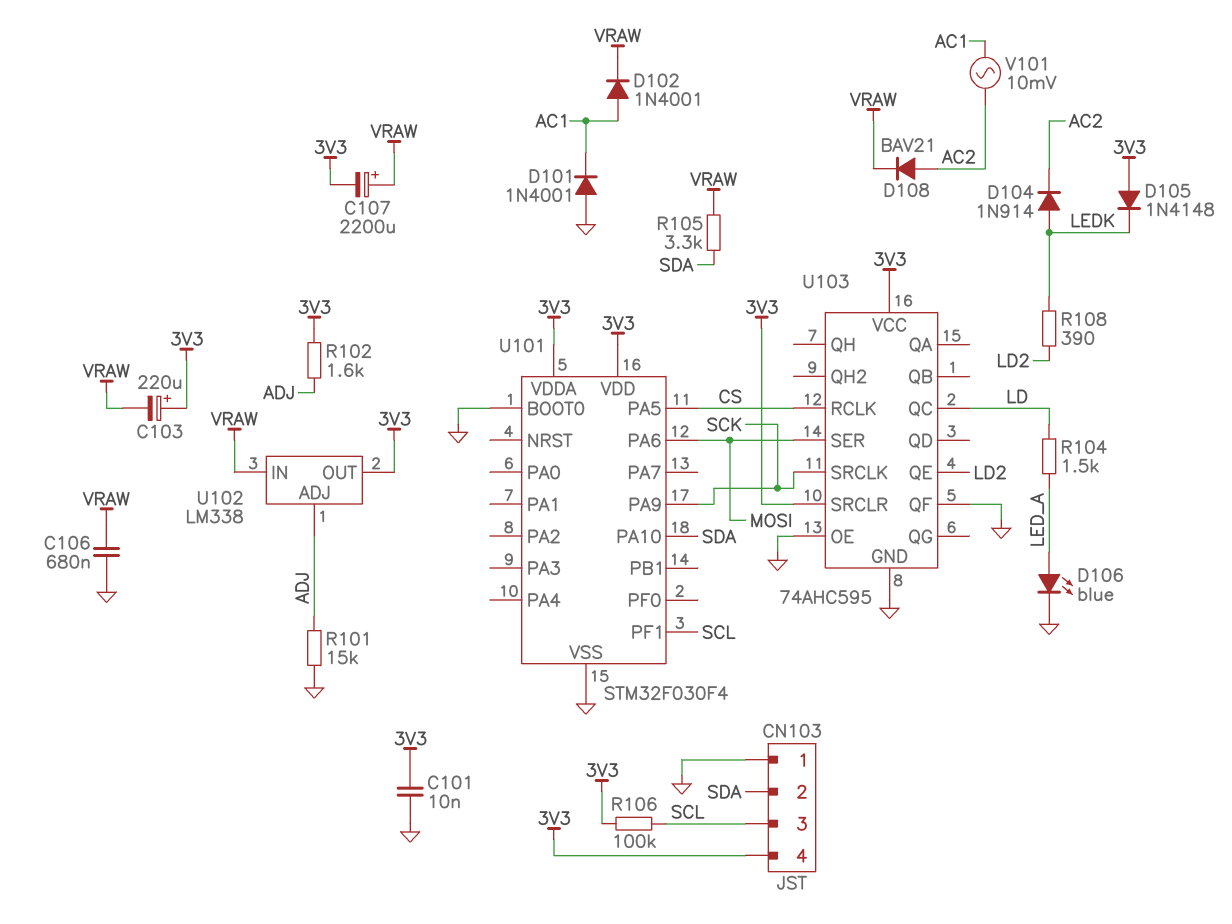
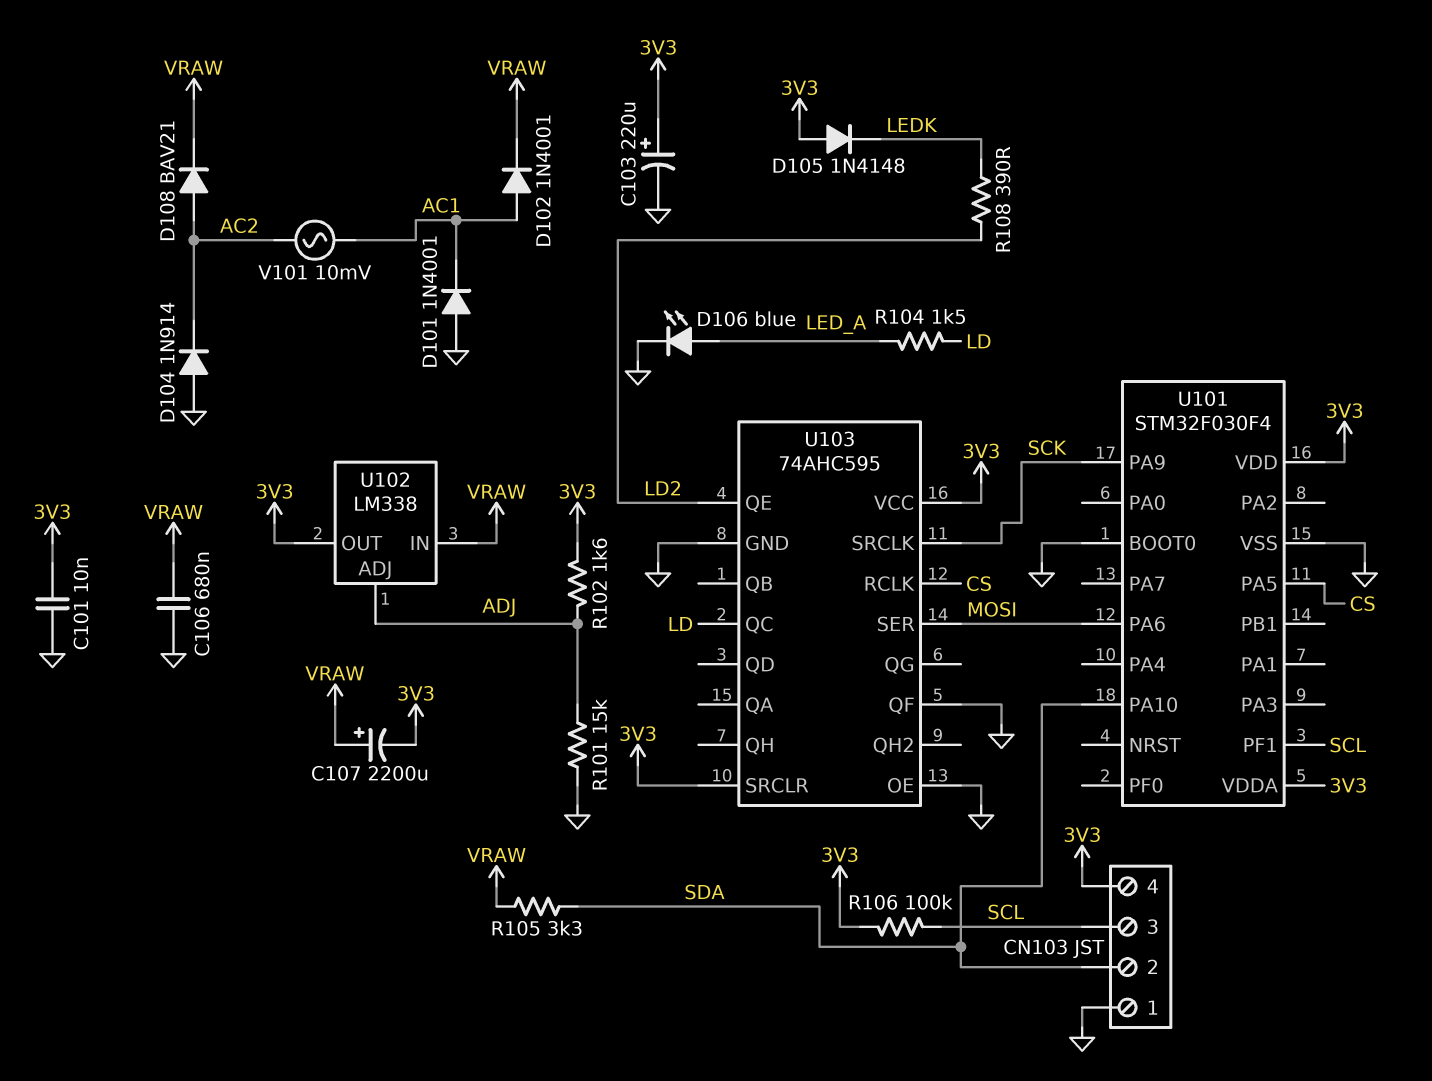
C103: 220uF (plus 3V3, minus VRAW) -> 220uF (plus 3V3, minus GND)
D104: diode 1N914 (A LEDK, K AC2) -> diode 1N914 (A GND, K AC2)

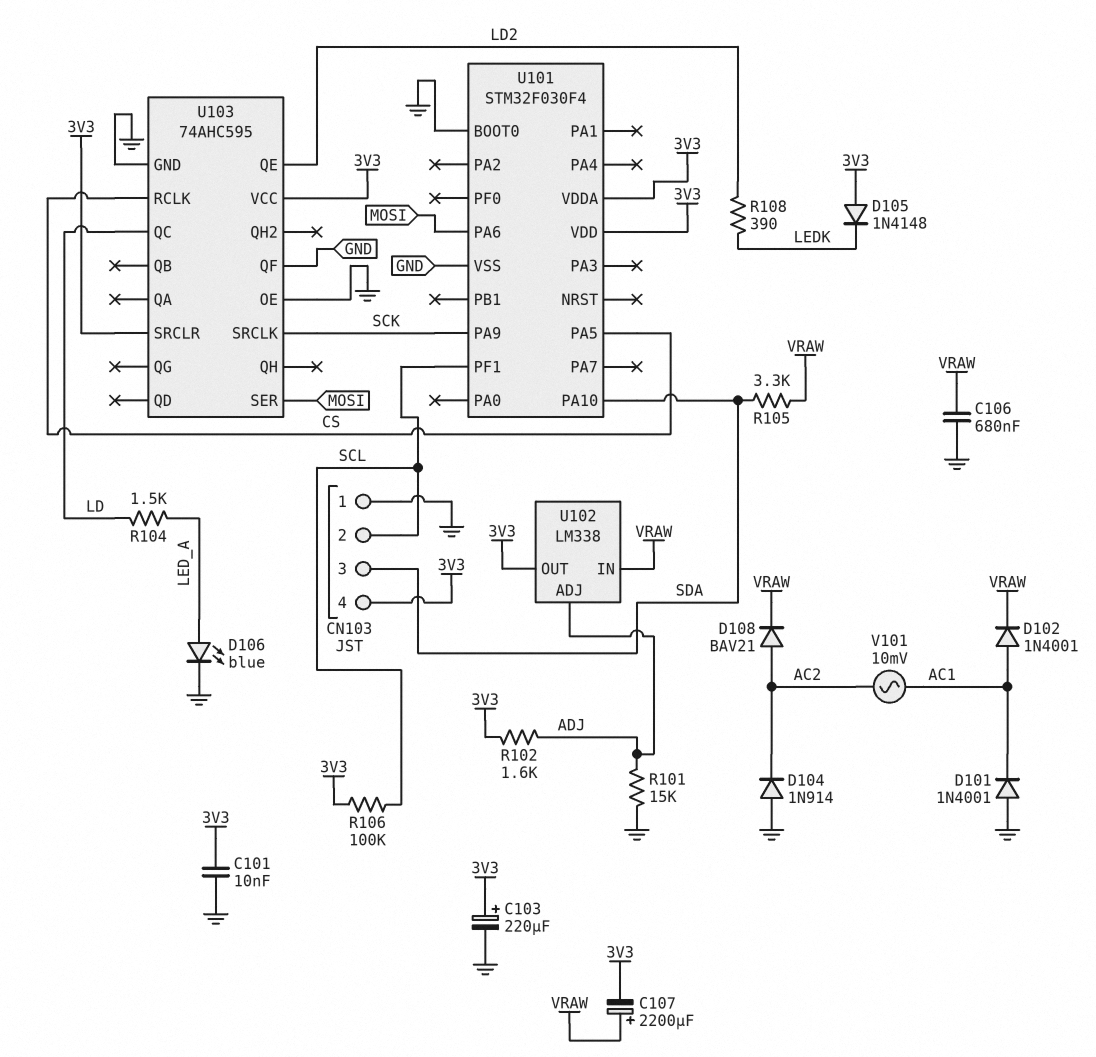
CN103 pin 2: SDA -> SCL
CN103 pin 3: SCL -> SDA

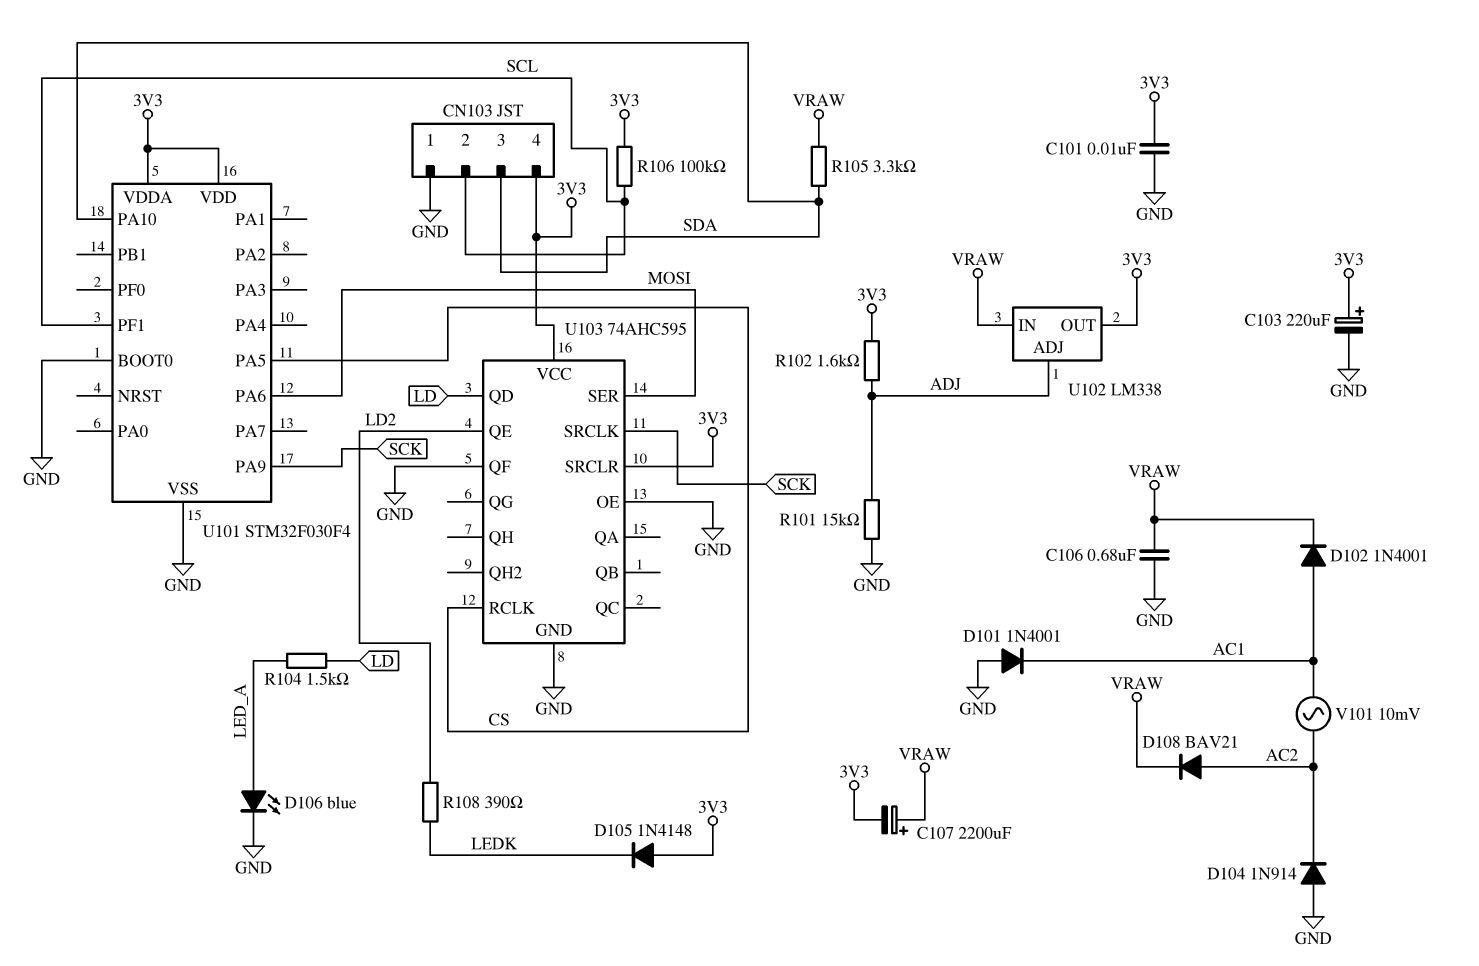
U103 pin QC: LD -> none
U103 pin QD: none -> LD

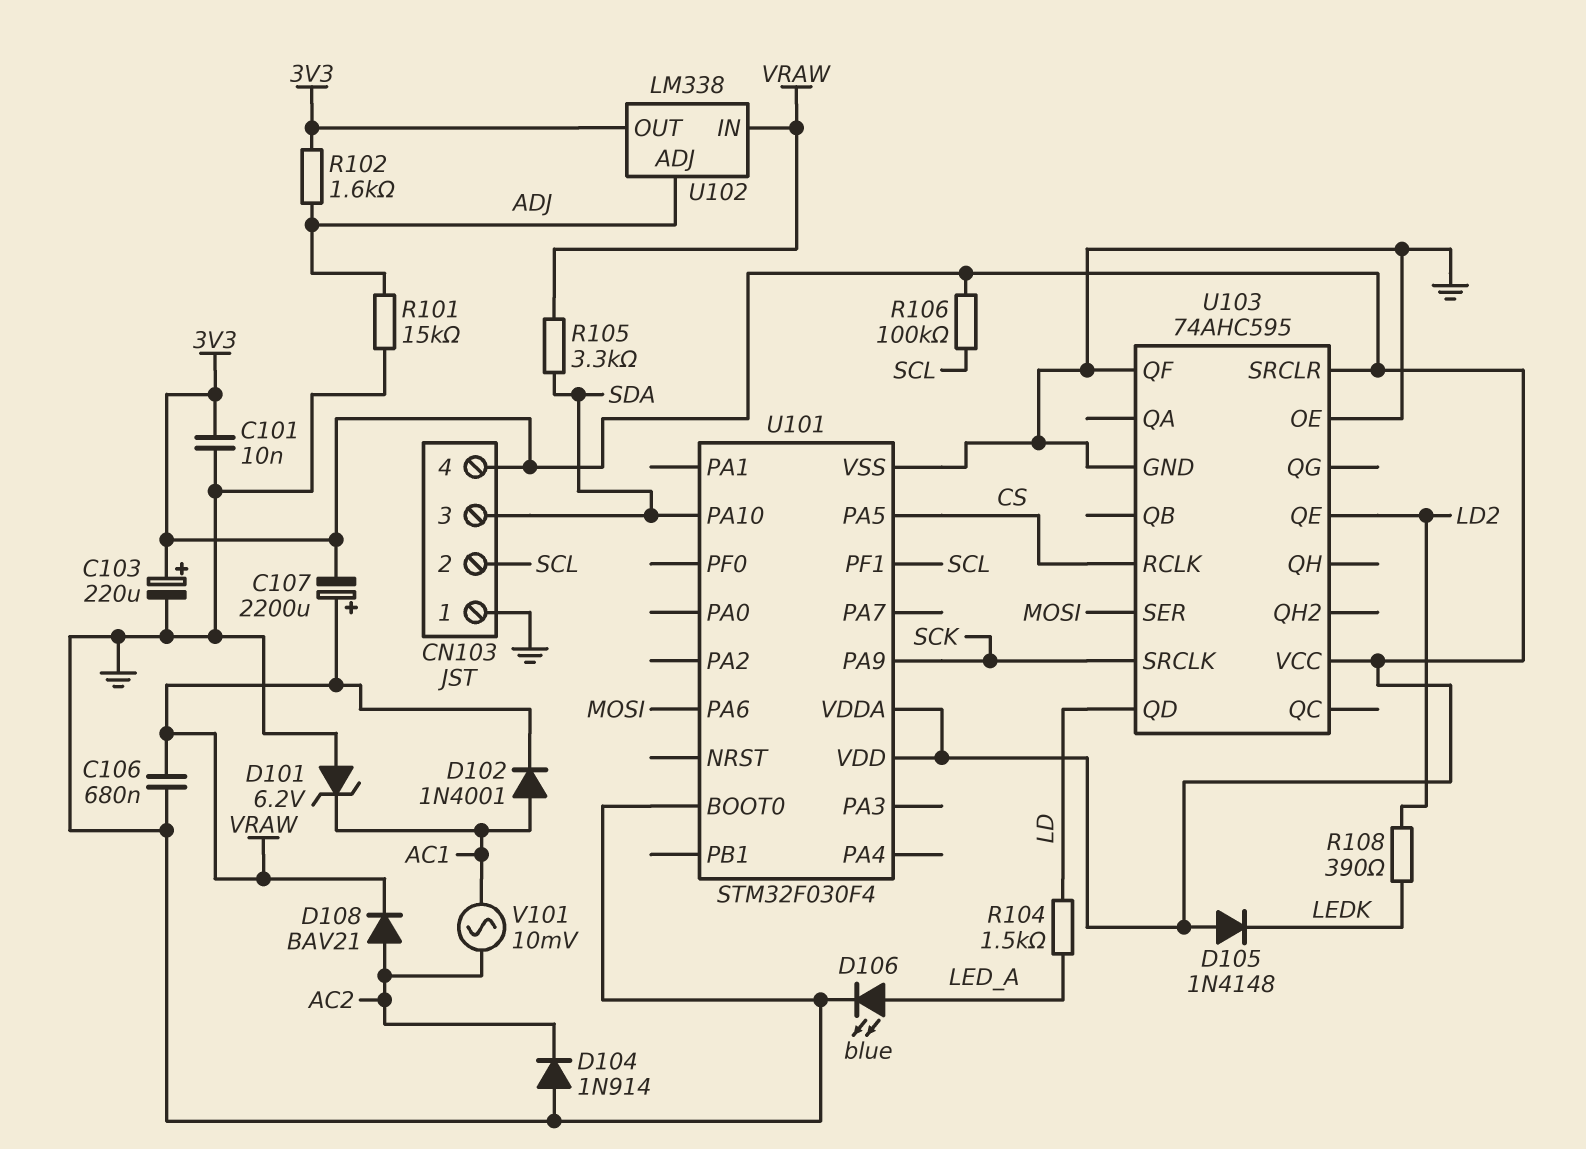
D101: diode 1N4001 (A GND, K AC1) -> zener 6.2V (A GND, K AC1)

